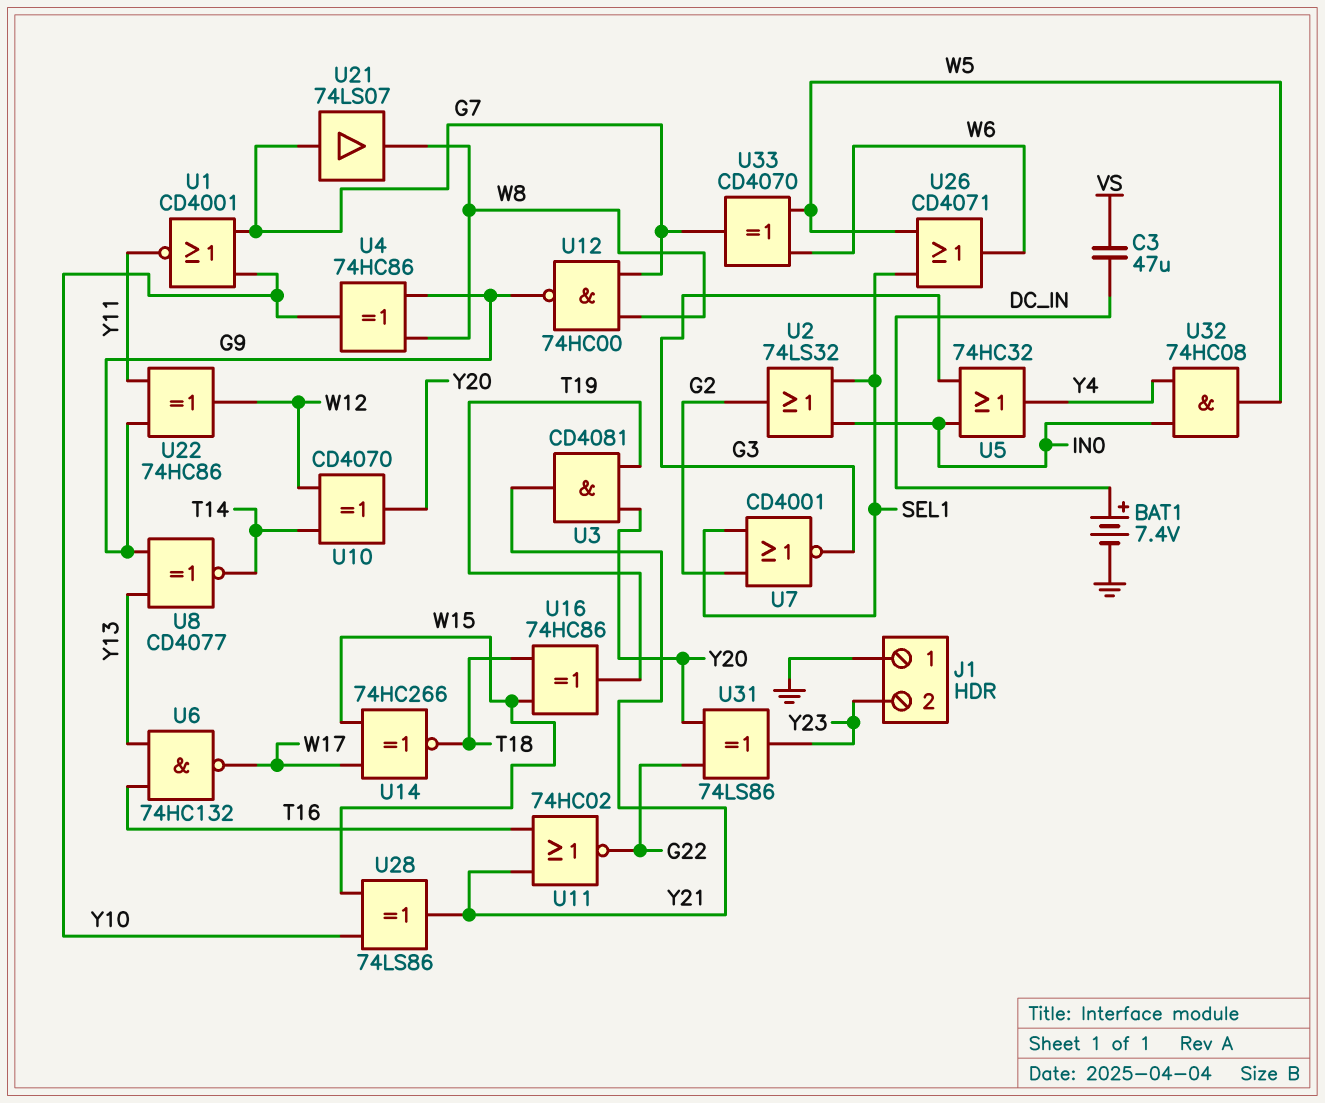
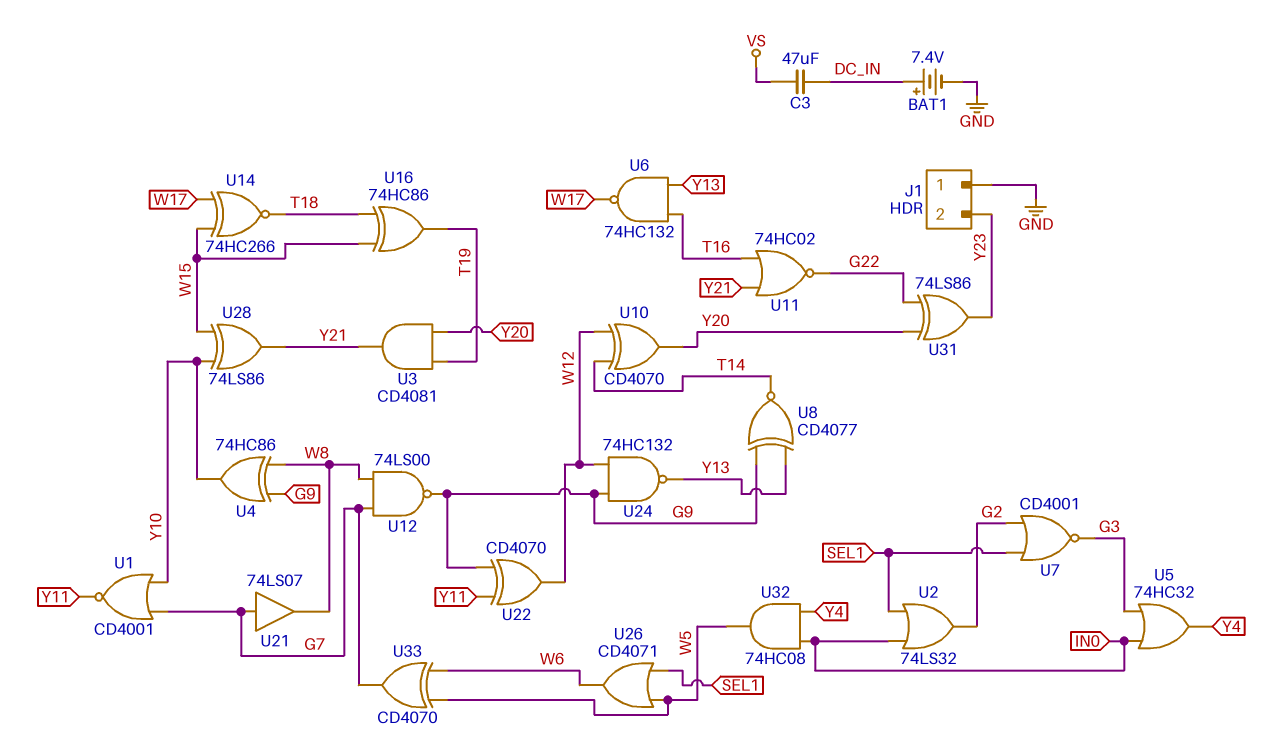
U12: NAND 74HC00 (in G7, in W8, out G9) -> NAND 74LS00 (in G7, in W8, out G9)
U22: XOR 74HC86 (in G9, in Y11, out W12) -> XOR CD4070 (in G9, in Y11, out W12)
U24: none -> NAND 74HC132 (in G9, in W12, out Y13)

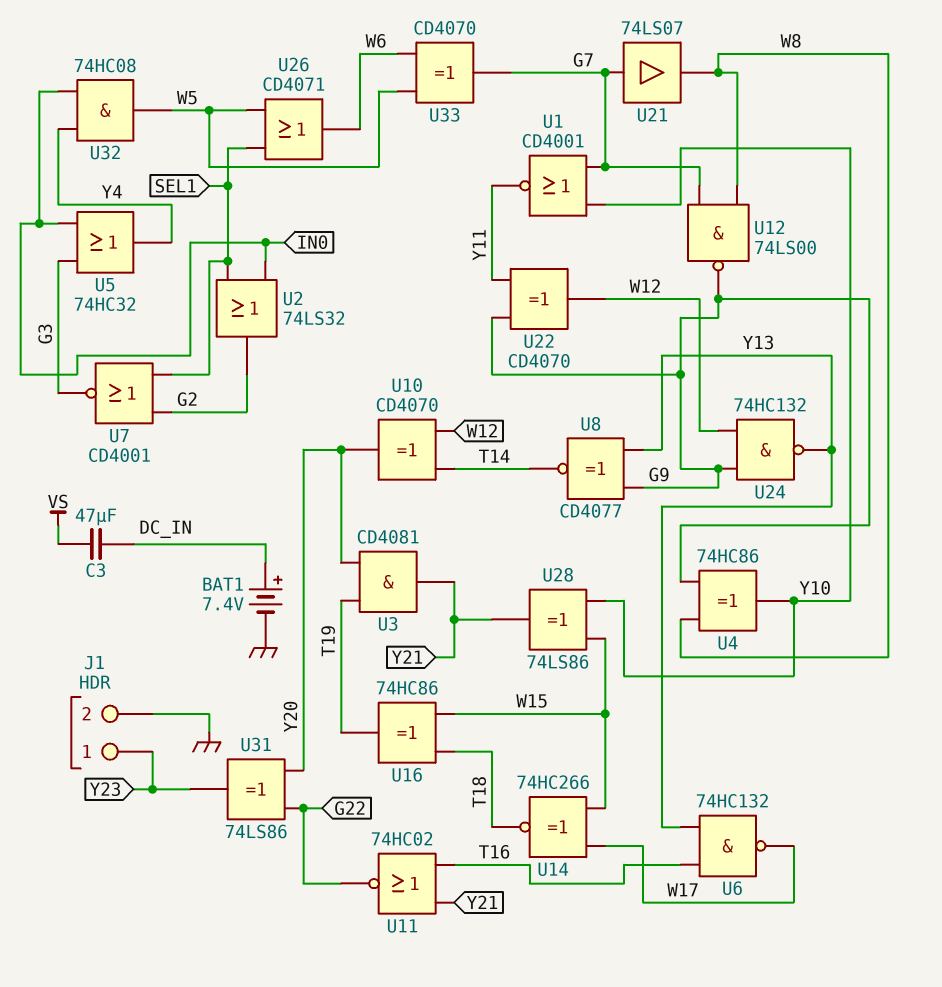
J1 pin 1: GND -> Y23
J1 pin 2: Y23 -> GND

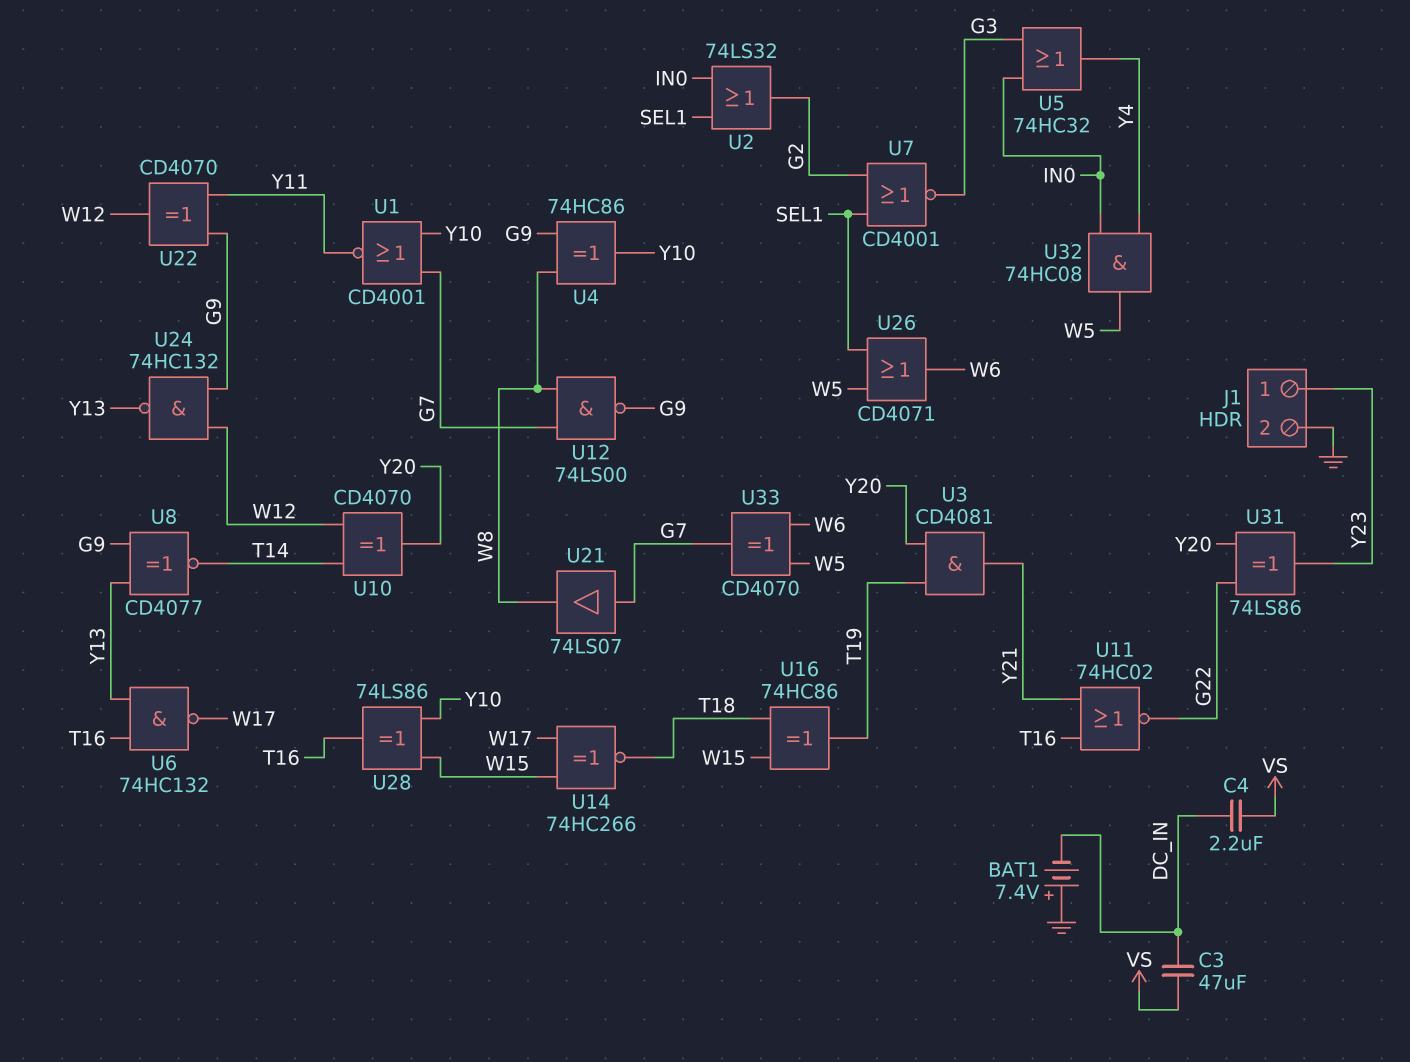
BAT1: 7.4V (plus DC_IN, minus GND) -> 7.4V (plus GND, minus DC_IN)
C4: none -> 2.2uF (DC_IN, VS)
U28: XOR 74LS86 (in W15, in Y10, out Y21) -> XOR 74LS86 (in W15, in Y10, out T16)

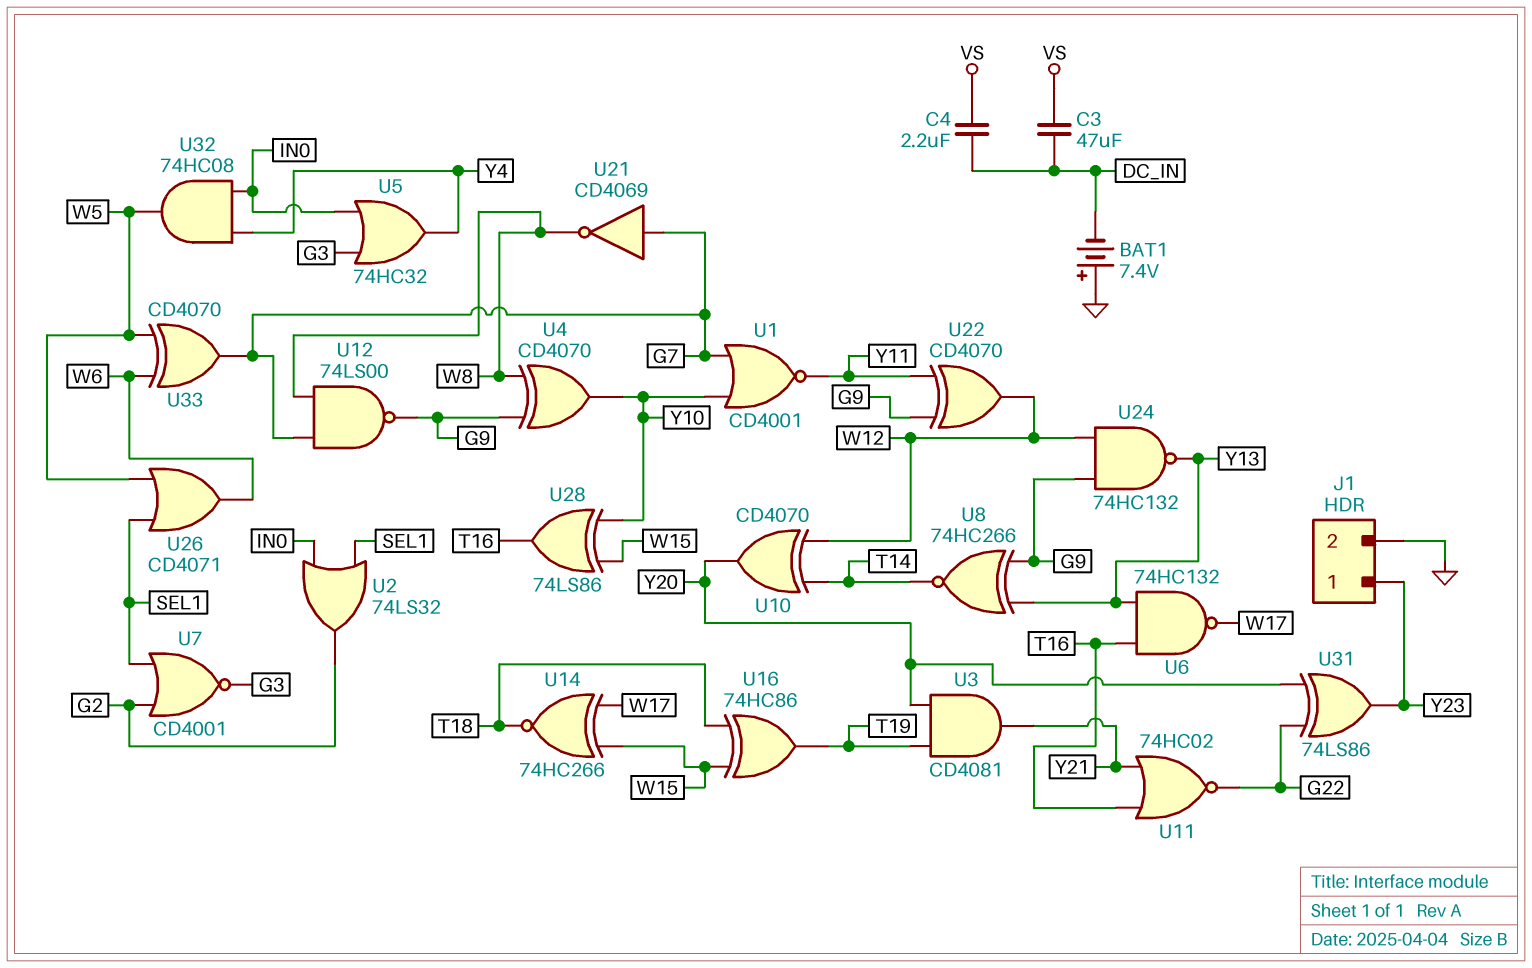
U4: XOR 74HC86 (in G9, in W8, out Y10) -> XOR CD4070 (in G9, in W8, out Y10)
U8: XNOR CD4077 (in G9, in Y13, out T14) -> XNOR 74HC266 (in G9, in Y13, out T14)
U21: buffer 74LS07 (in G7, out W8) -> NOT CD4069 (in G7, out W8)

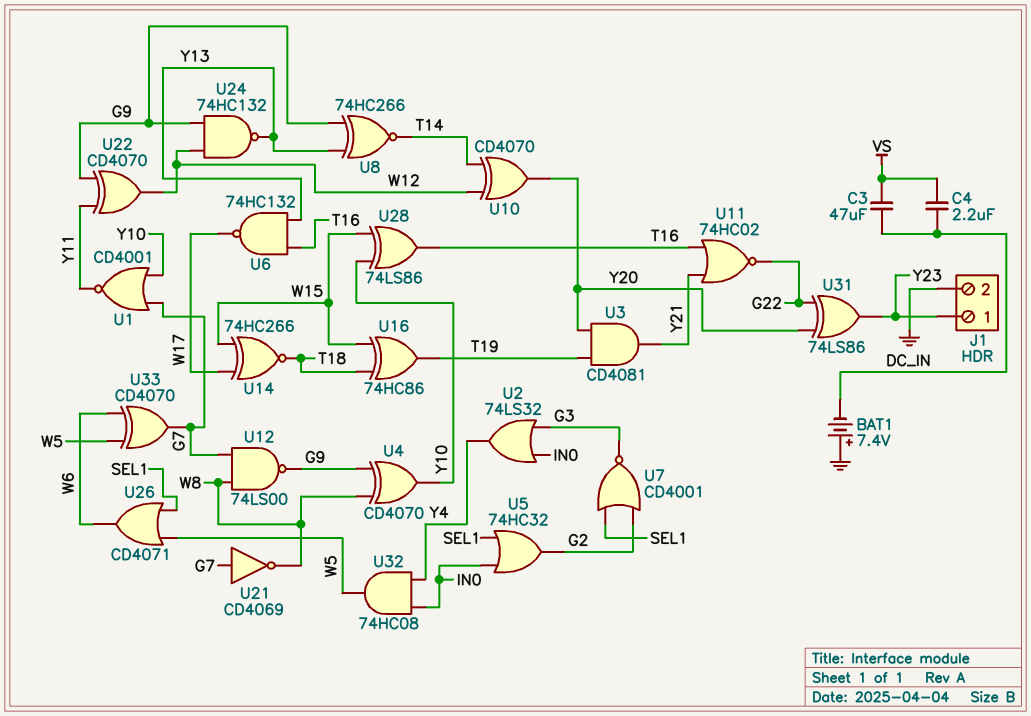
U2: OR 74LS32 (in IN0, in SEL1, out G2) -> OR 74LS32 (in G3, in IN0, out Y4)
U5: OR 74HC32 (in G3, in IN0, out Y4) -> OR 74HC32 (in IN0, in SEL1, out G2)

